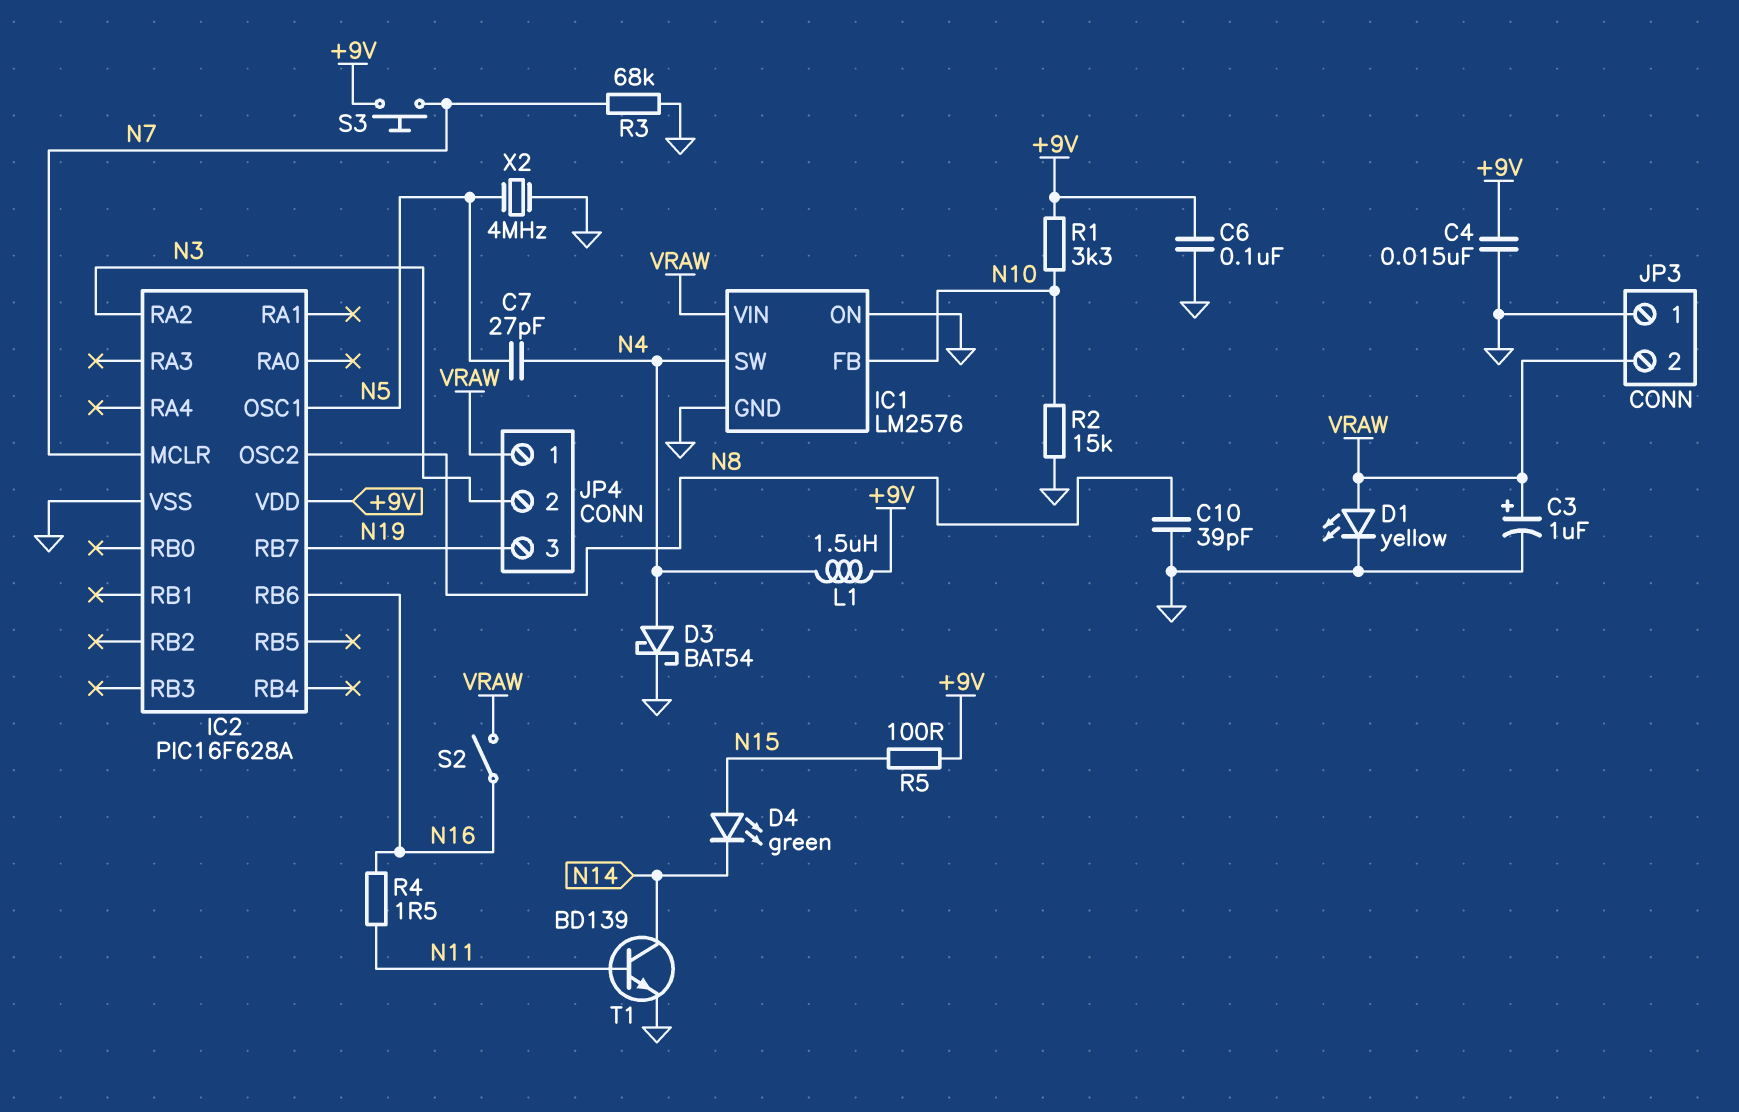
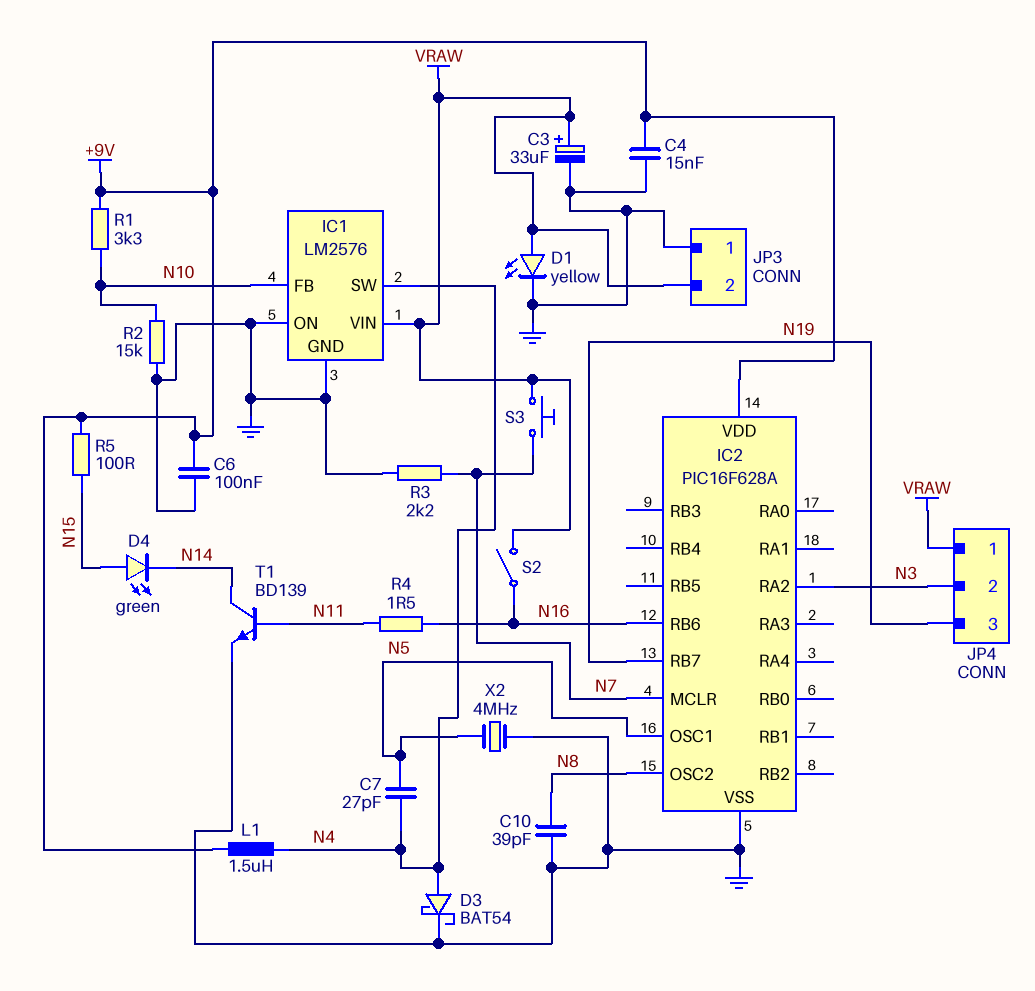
C3: 1uF (plus VRAW, minus GND) -> 33uF (plus VRAW, minus GND)
R3: 68k (GND, N7) -> 2.2k (GND, N7)
S3: button (+9V, N7) -> button (N7, VRAW)

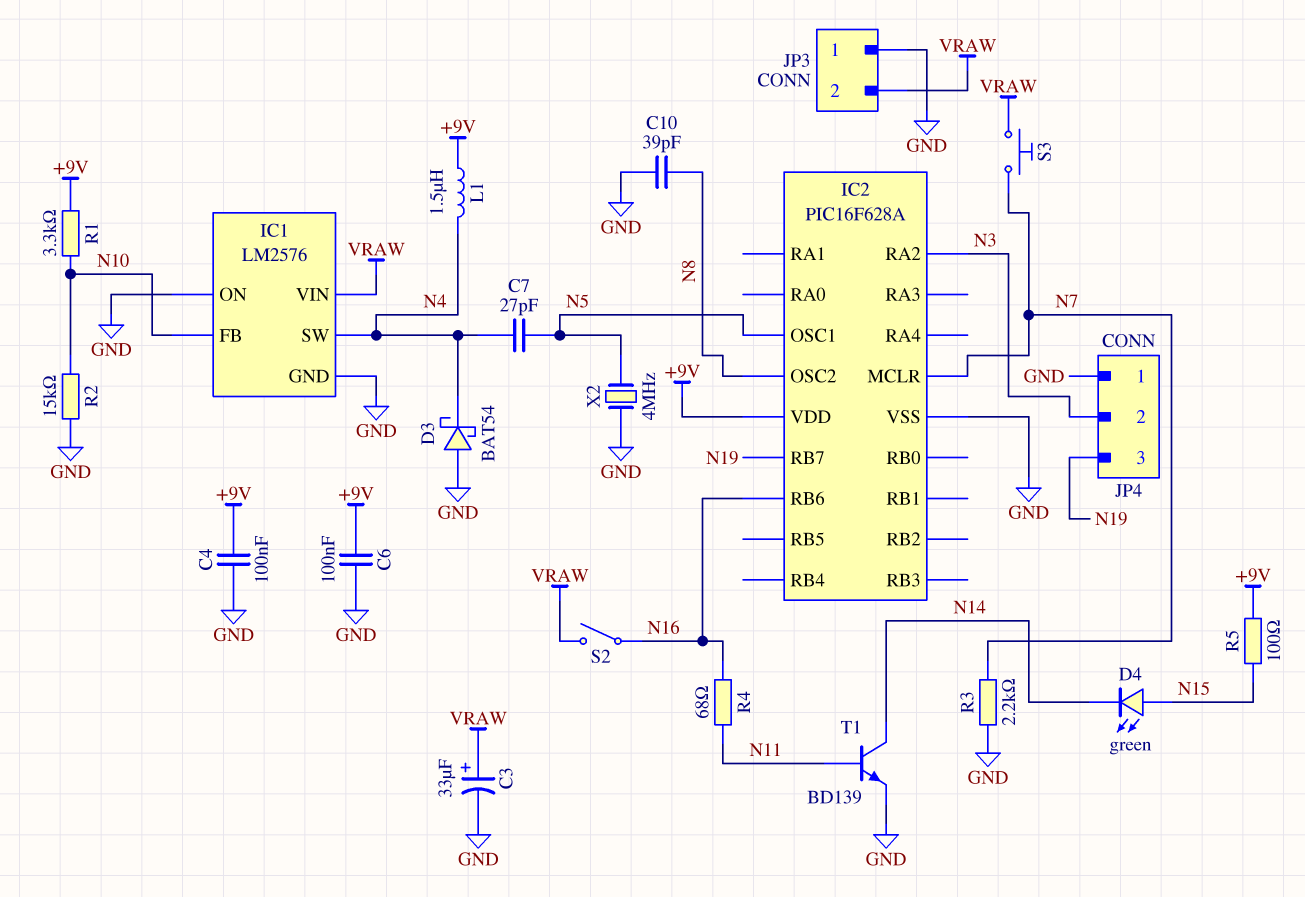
C4: 15nF (+9V, GND) -> 100nF (+9V, GND)
D1: LED yellow (A VRAW, K GND) -> none
D3: schottky BAT54 (A N4, K GND) -> schottky BAT54 (A GND, K N4)
JP4 pin 1: VRAW -> GND
R4: 1.5 (N11, N16) -> 68 (N11, N16)

